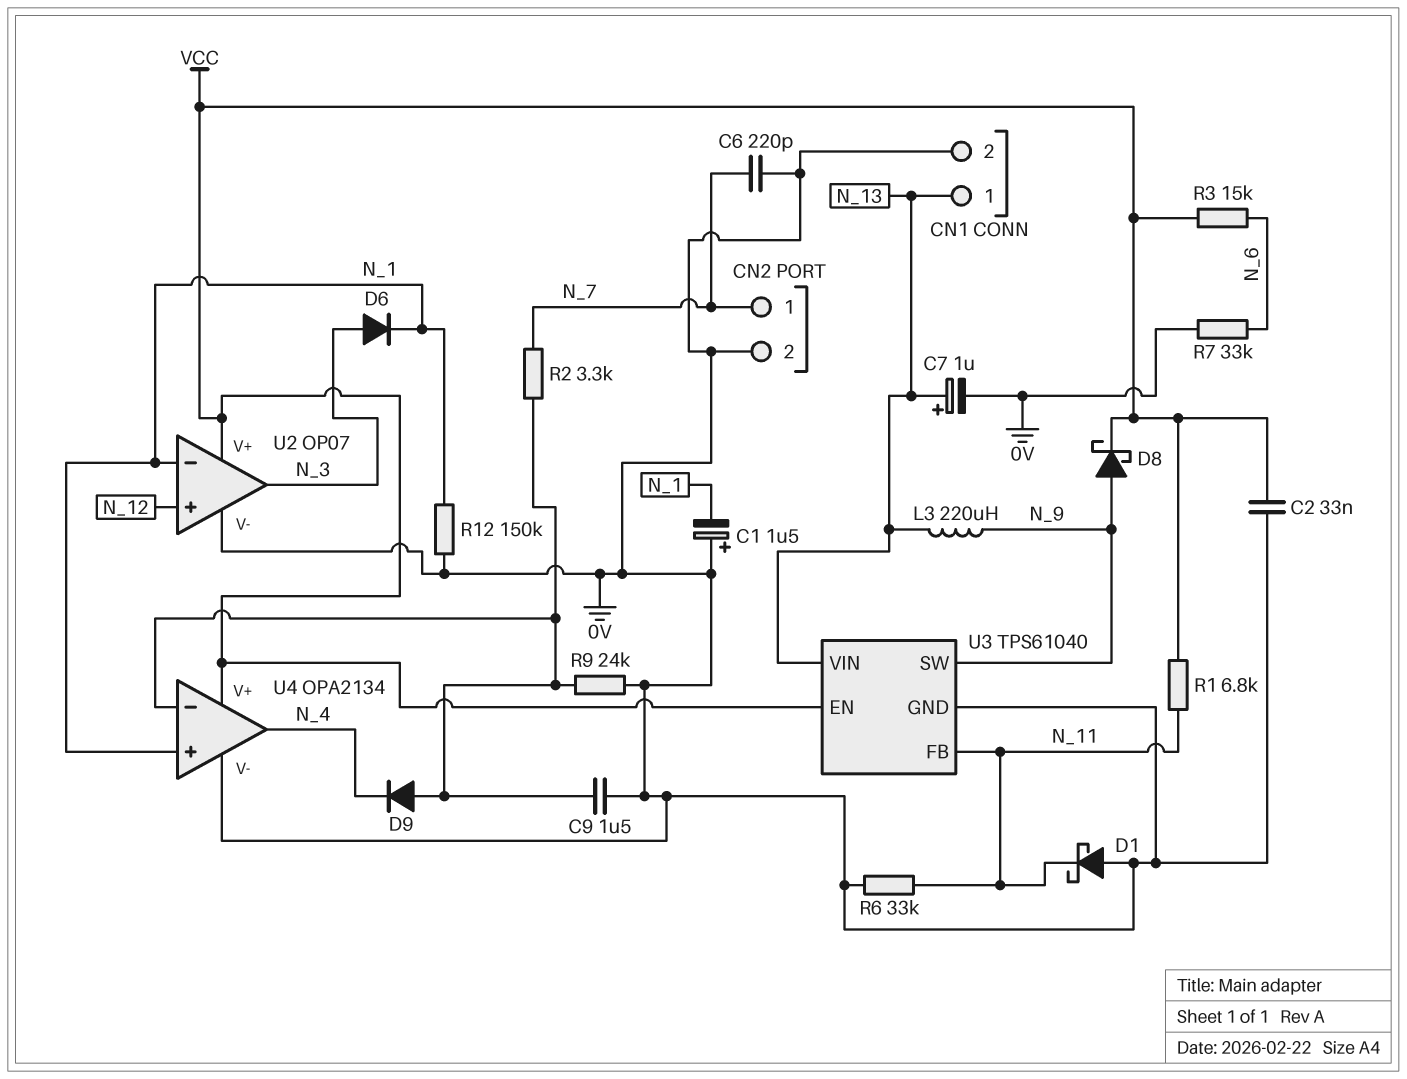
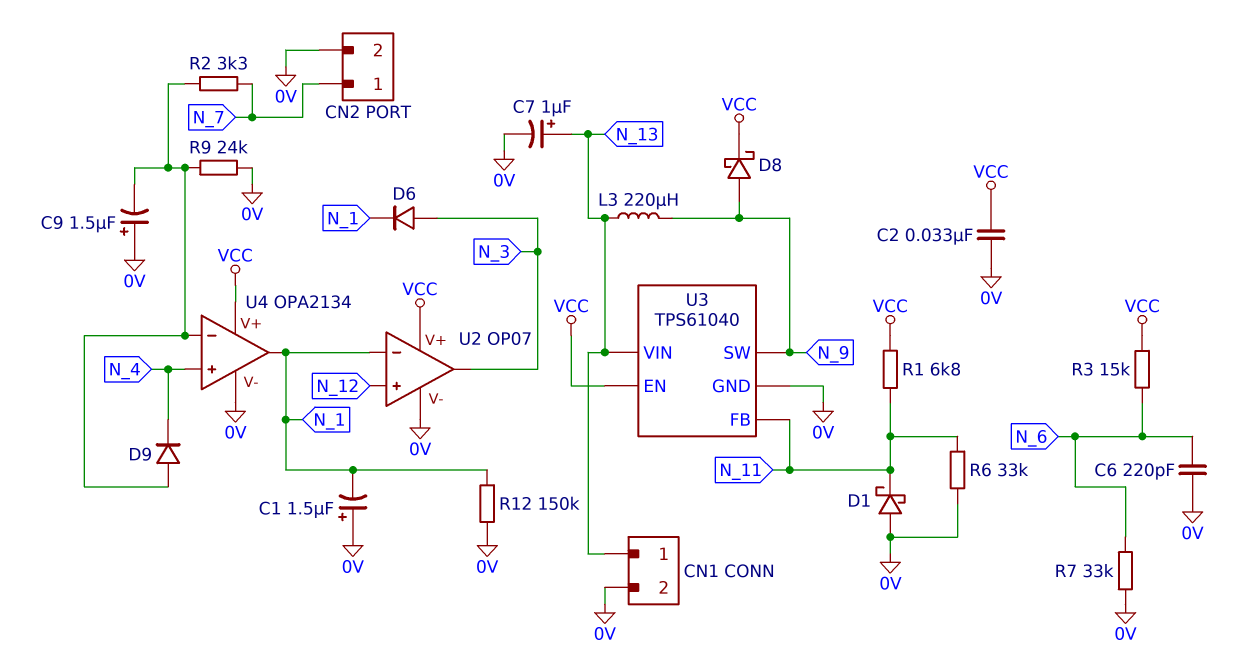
C6: 220pF (0V, N_7) -> 220pF (0V, N_6)
C9: 1.5uF (0V, U4/in-) -> 1.5uF (plus 0V, minus U4/in-)
U4 pin in+: N_1 -> N_4
U4 pin out: N_4 -> N_1

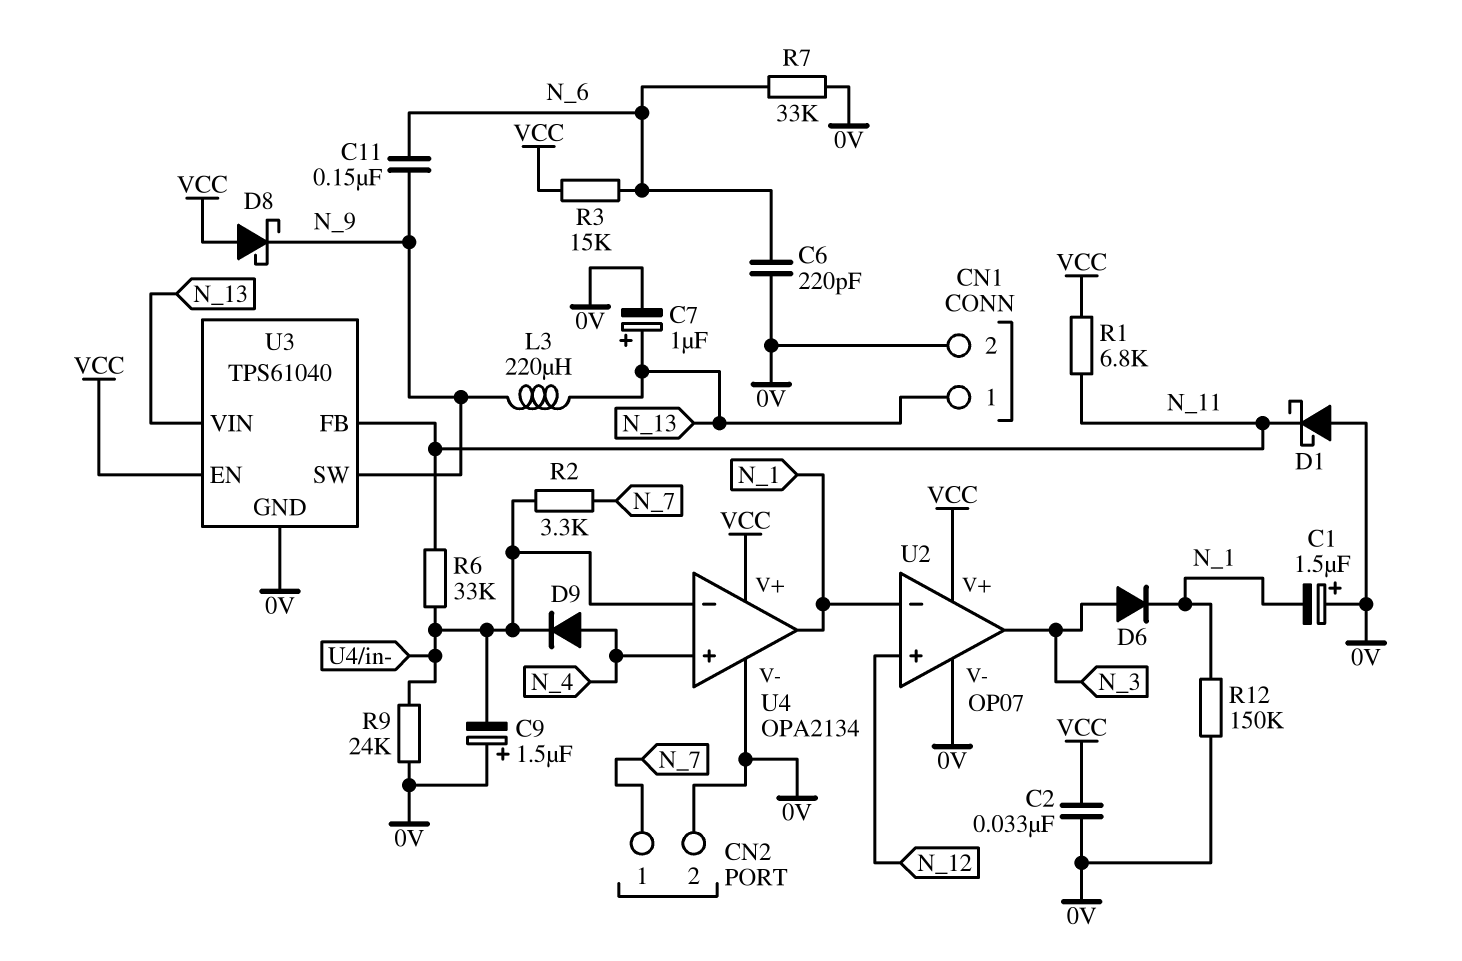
C11: none -> 150nF (N_6, N_9)
D8: schottky (A N_9, K VCC) -> schottky (A VCC, K N_9)
D9: diode (A U4/in-, K N_4) -> diode (A N_4, K U4/in-)
R6: 33k (0V, N_11) -> 33k (N_11, U4/in-)

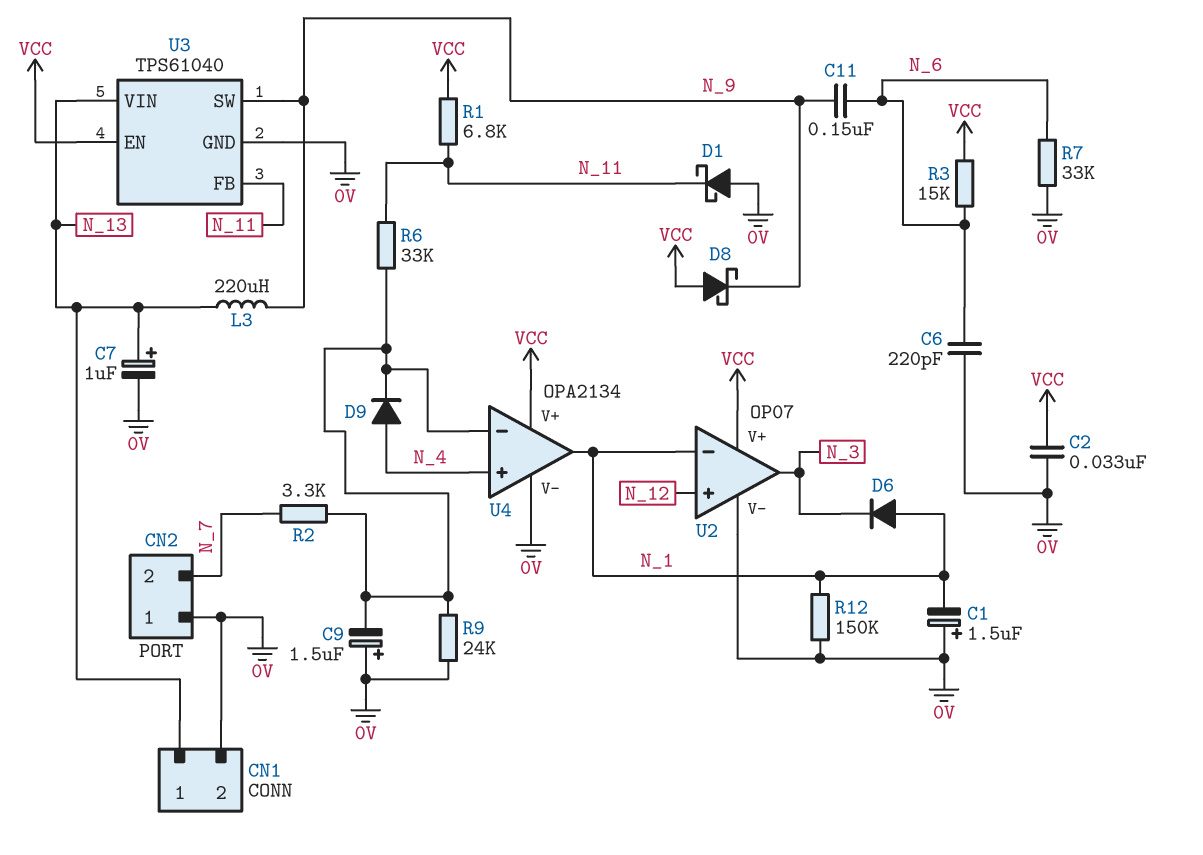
CN2 pin 1: N_7 -> 0V
CN2 pin 2: 0V -> N_7
D6: diode (A N_3, K N_1) -> diode (A N_1, K N_3)

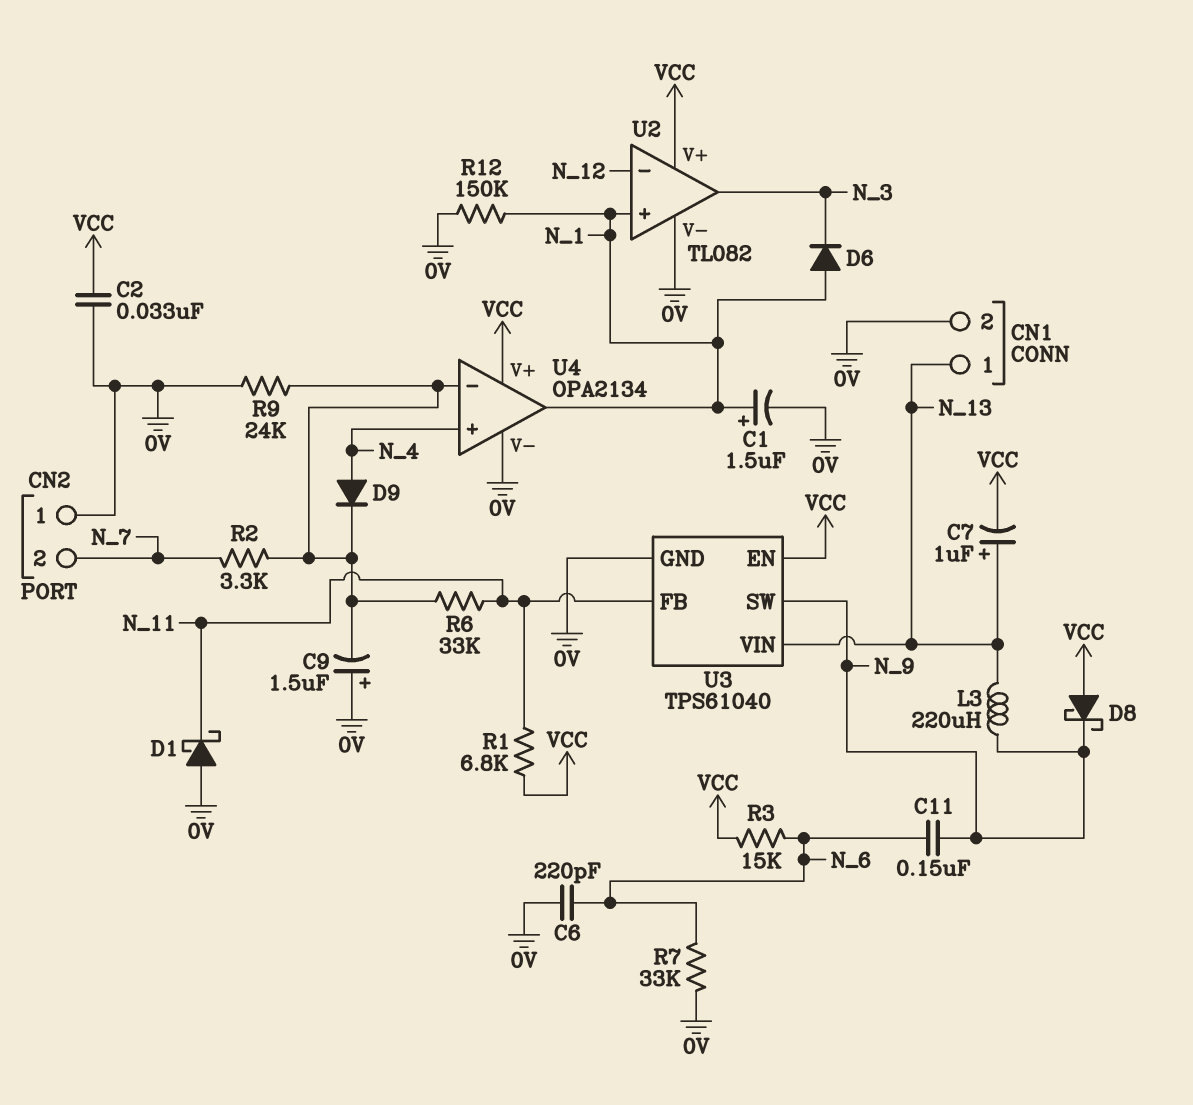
C1: 1.5uF (plus 0V, minus N_1) -> 1.5uF (plus N_1, minus 0V)
C7: 1uF (plus N_13, minus 0V) -> 1uF (plus N_13, minus VCC)
U2: OP07 -> TL082
U2 pin in+: N_12 -> N_1
U2 pin in-: N_1 -> N_12

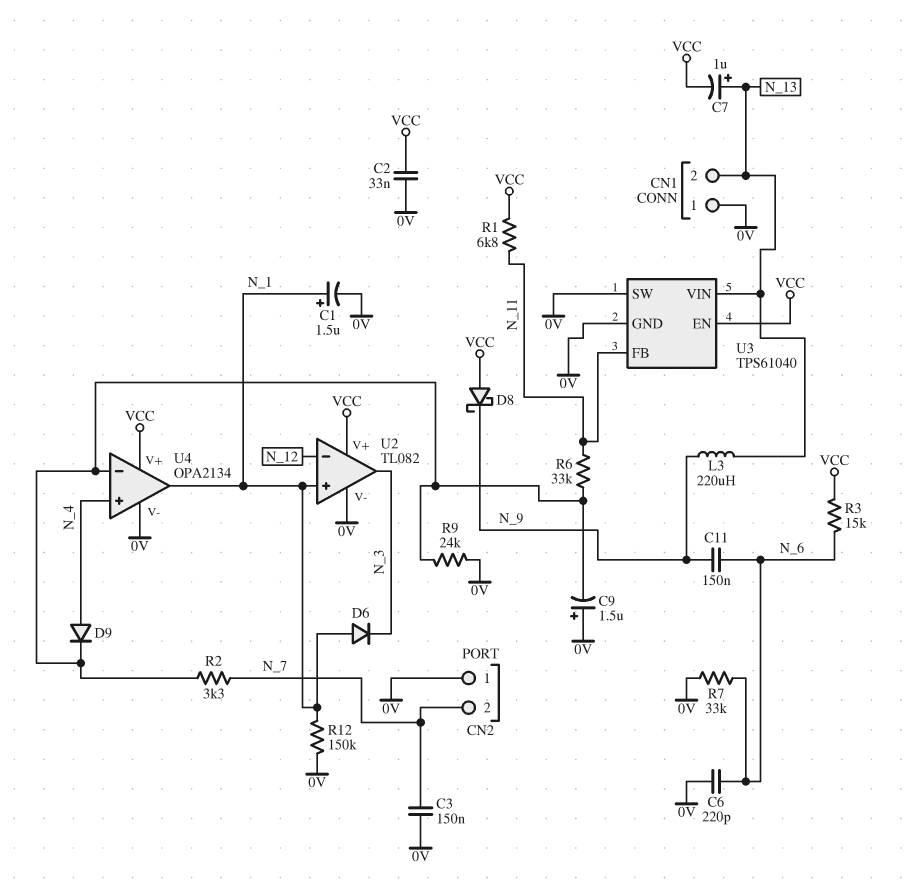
C3: none -> 150nF (0V, N_7)
CN1 pin 1: N_13 -> 0V
CN1 pin 2: 0V -> N_13
D1: schottky (A 0V, K N_11) -> none
U3 pin SW: N_9 -> 0V

